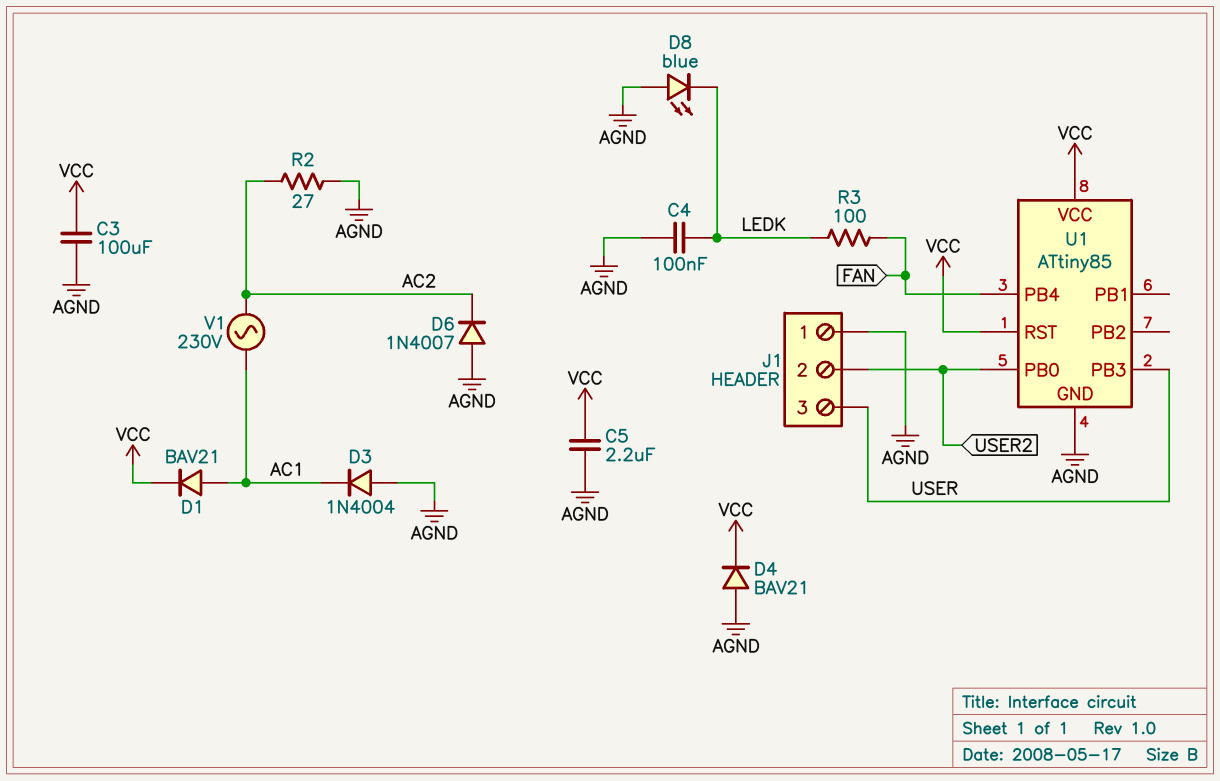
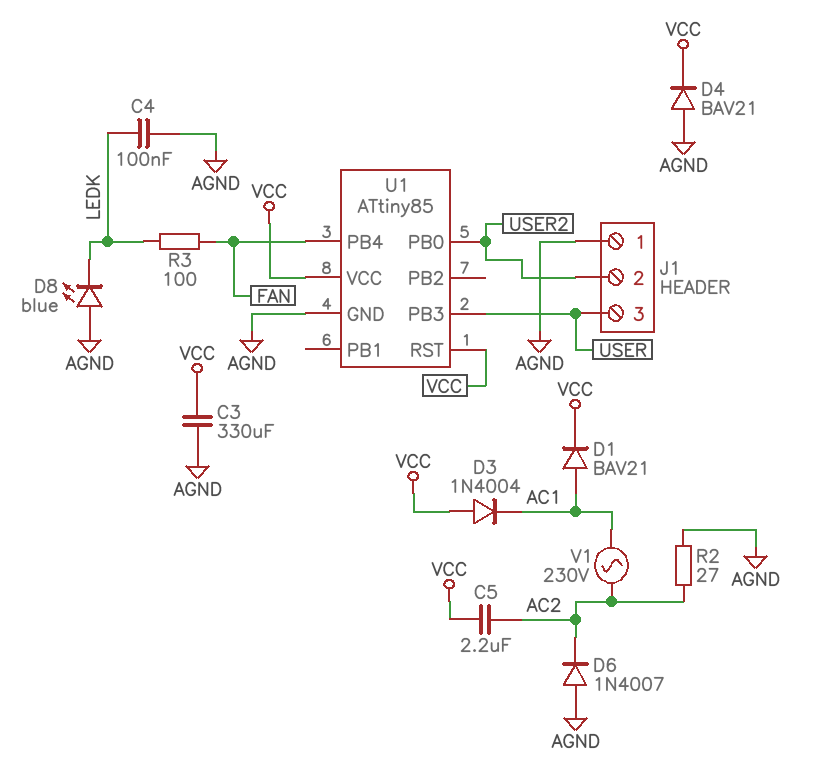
C3: 100uF (AGND, VCC) -> 330uF (AGND, VCC)
C5: 2.2uF (AGND, VCC) -> 2.2uF (AC2, VCC)
D3: diode 1N4004 (A AGND, K AC1) -> diode 1N4004 (A VCC, K AC1)

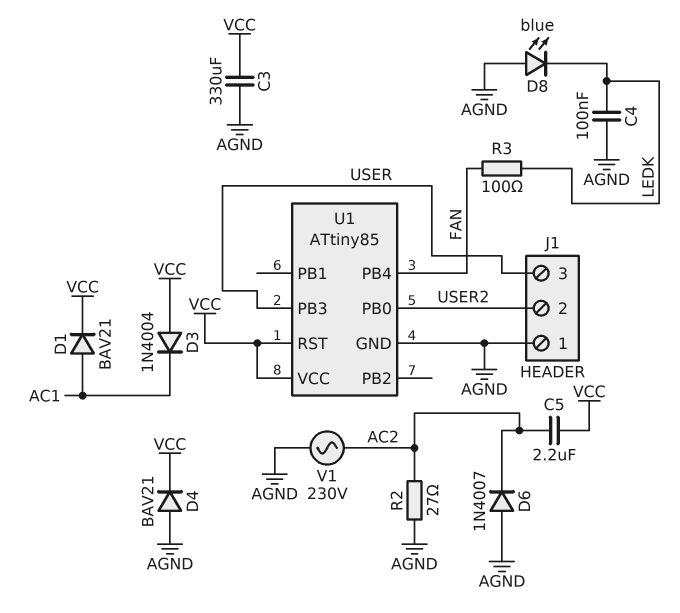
V1: AC 230V (AC1, AC2) -> AC 230V (AC2, AGND)

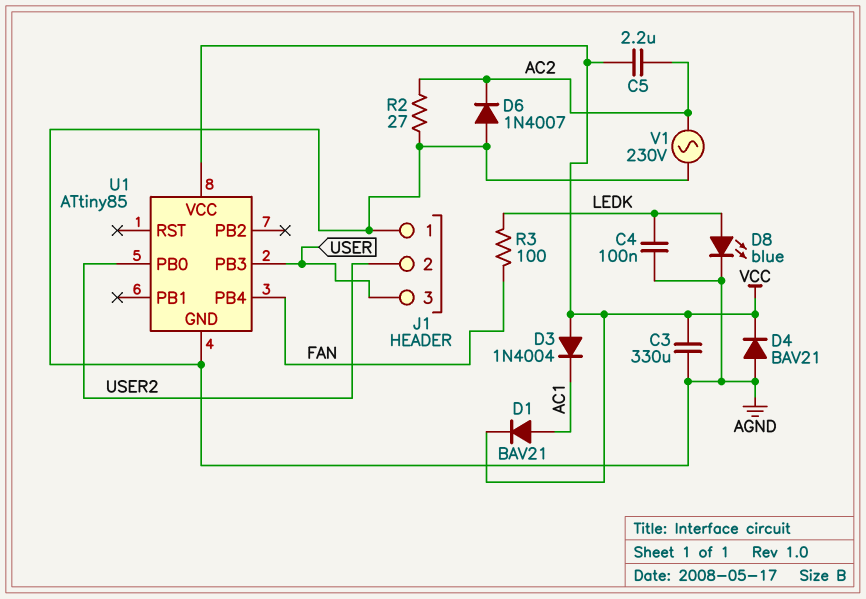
D8: LED blue (A AGND, K LEDK) -> LED blue (A LEDK, K AGND)
U1 pin RST: VCC -> none

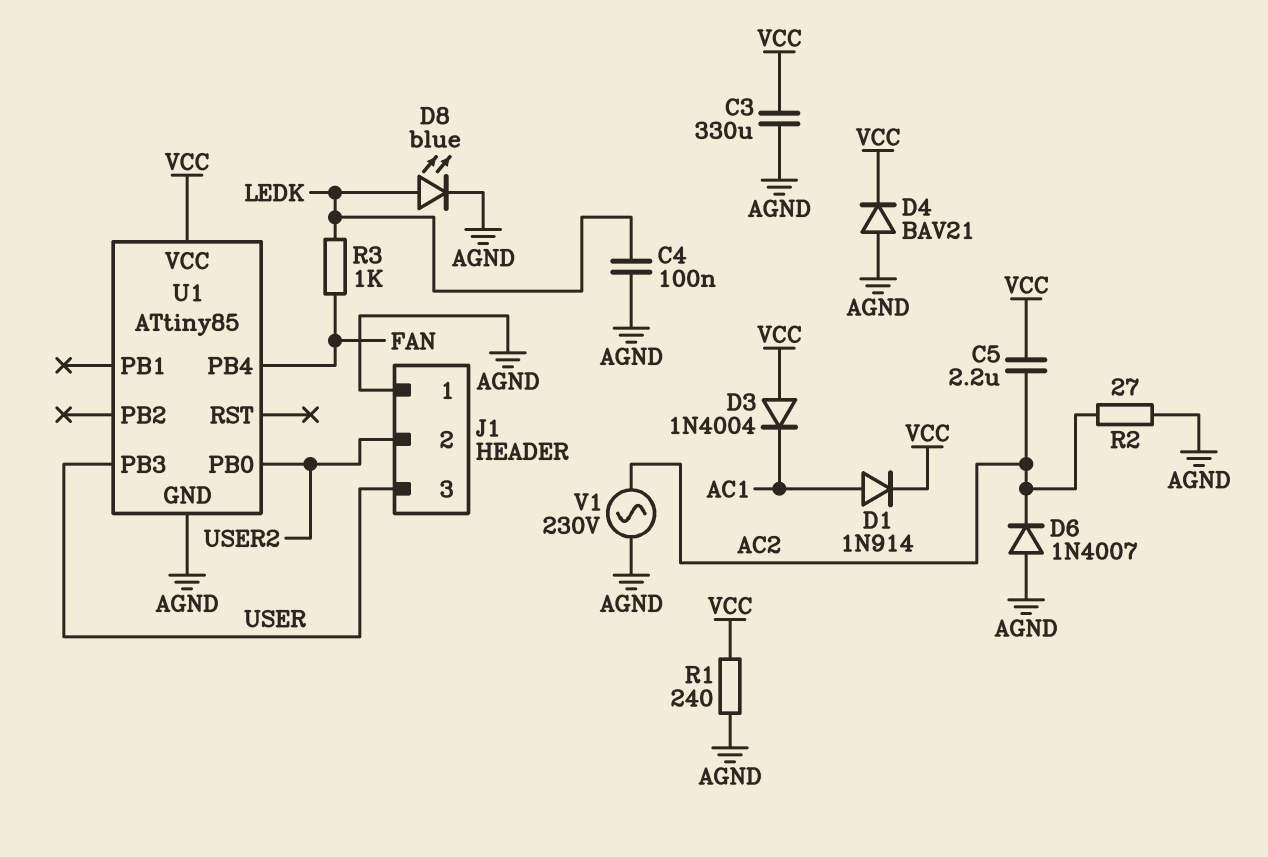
D1: diode BAV21 (A AC1, K VCC) -> diode 1N914 (A AC1, K VCC)
R1: none -> 240 (AGND, VCC)
R3: 100 (FAN, LEDK) -> 1k (FAN, LEDK)

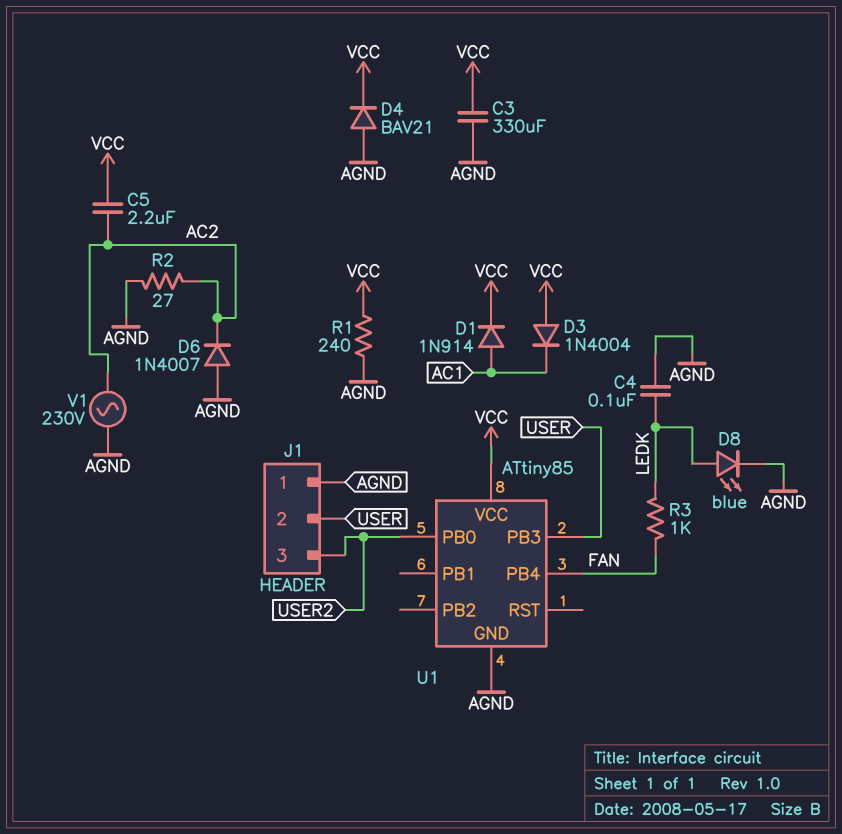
J1 pin 2: USER2 -> USER
J1 pin 3: USER -> USER2

